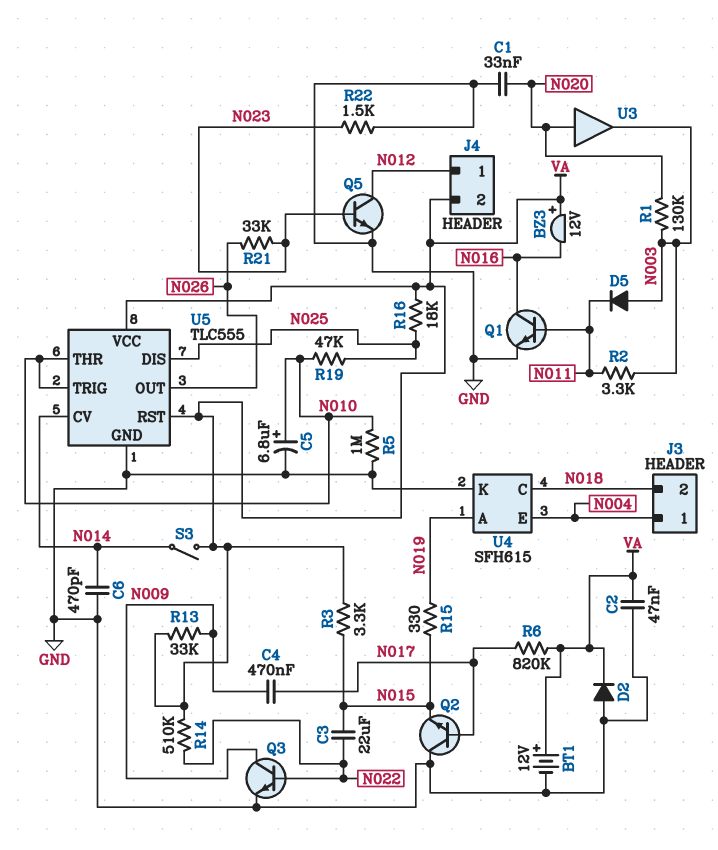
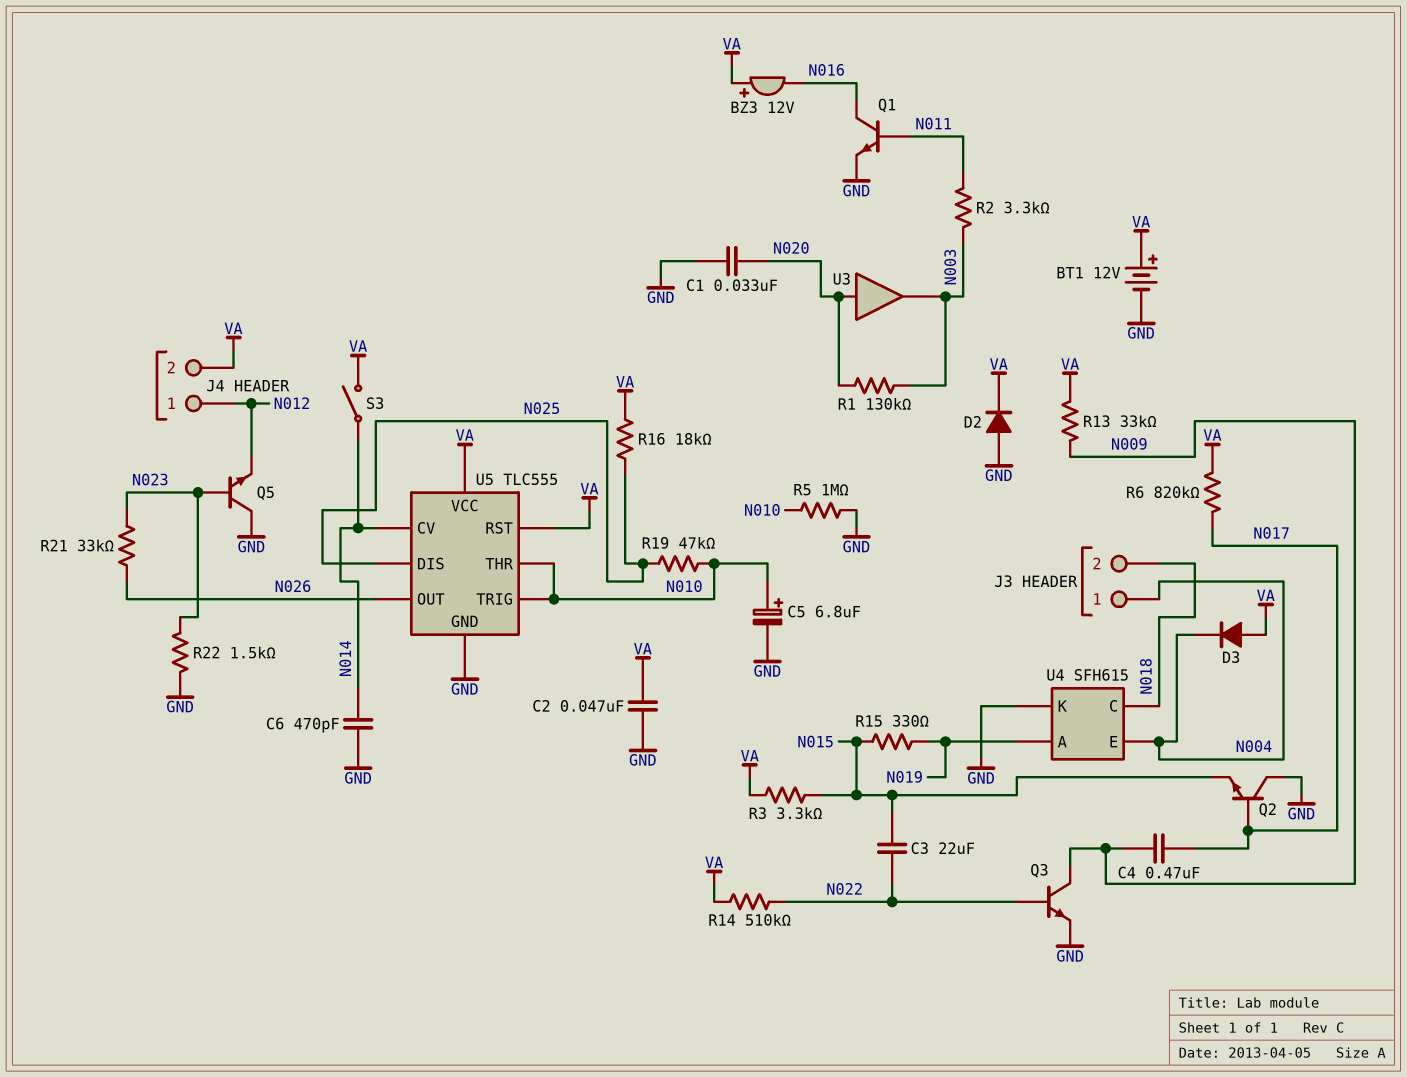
D3: none -> diode (A VA, K N004)
D5: diode (A N003, K N011) -> none
Q5: NPN (B N023, C N012, E GND) -> NPN (B N023, C GND, E N012)

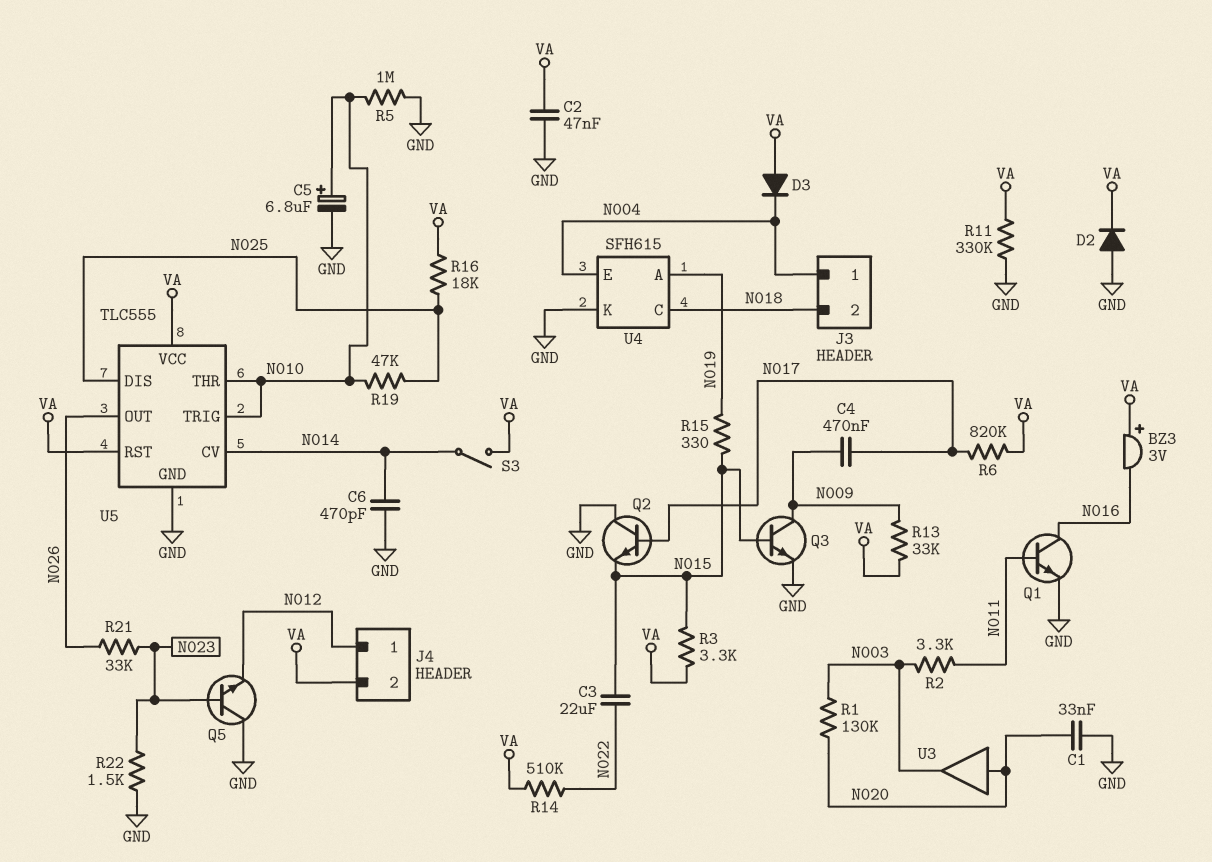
BT1: 12V (plus VA, minus GND) -> none
BZ3: buzzer 12V (plus VA, minus N016) -> buzzer 3V (plus VA, minus N016)
Q3: NPN (B N022, C N009, E GND) -> NPN (B N015, C N009, E GND)
R11: none -> 330k (GND, VA)

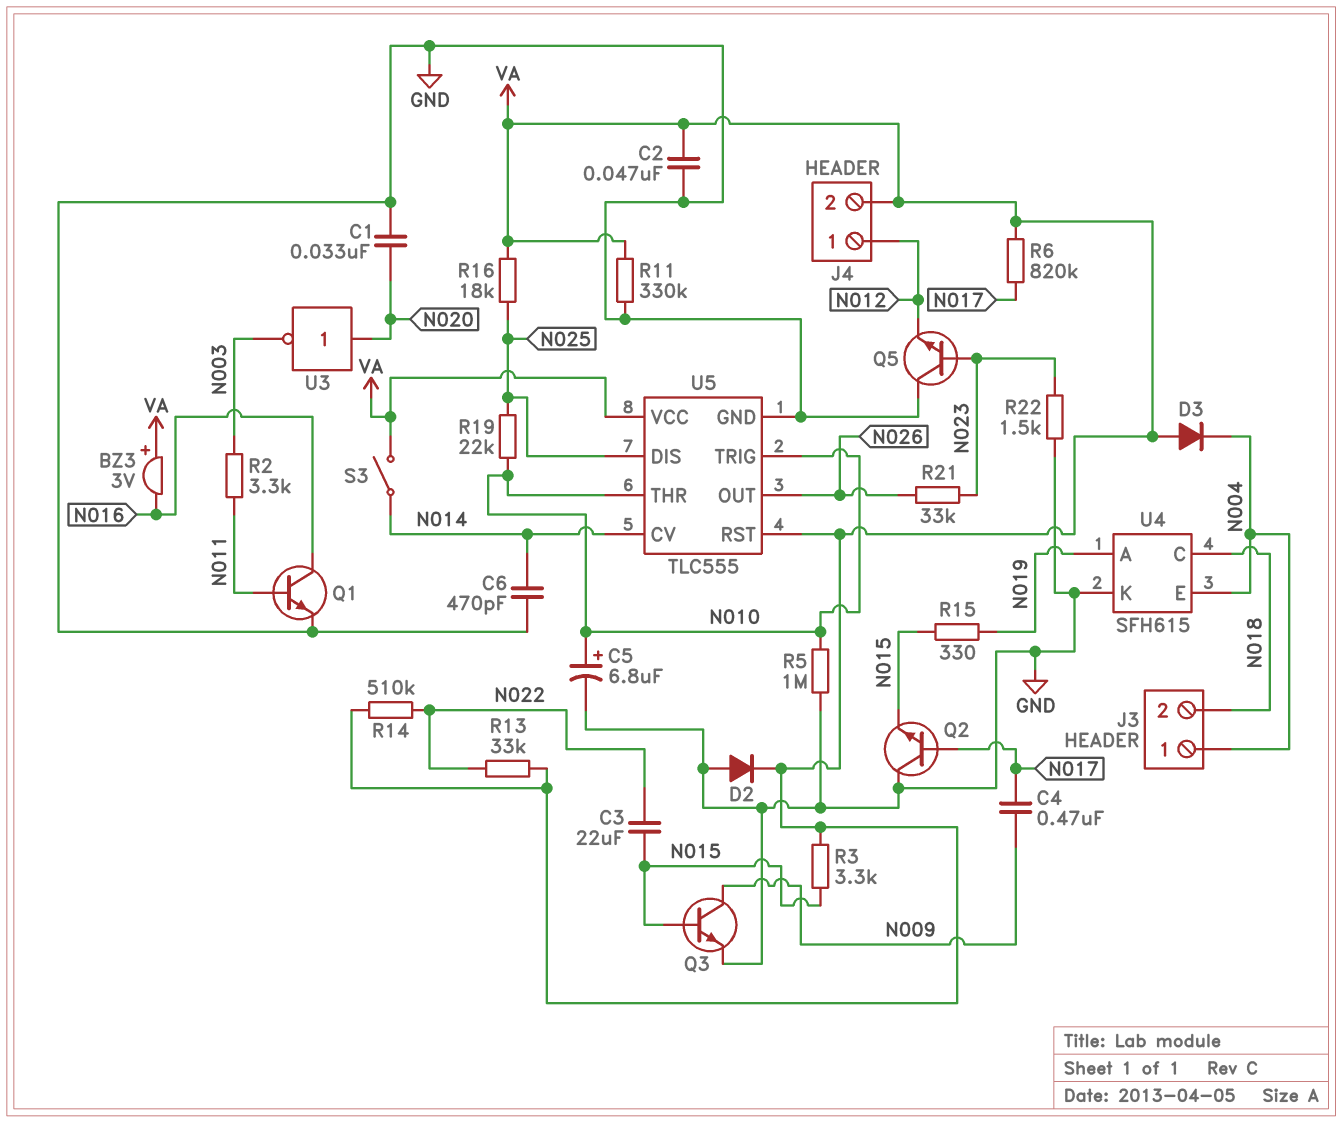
R1: 130k (N003, N020) -> none
R13: 33k (N009, VA) -> 33k (N022, VA)
R19: 47k (N010, N025) -> 22k (N010, N025)
U3: buffer (in N020, out N003) -> NOT (in N020, out N003)

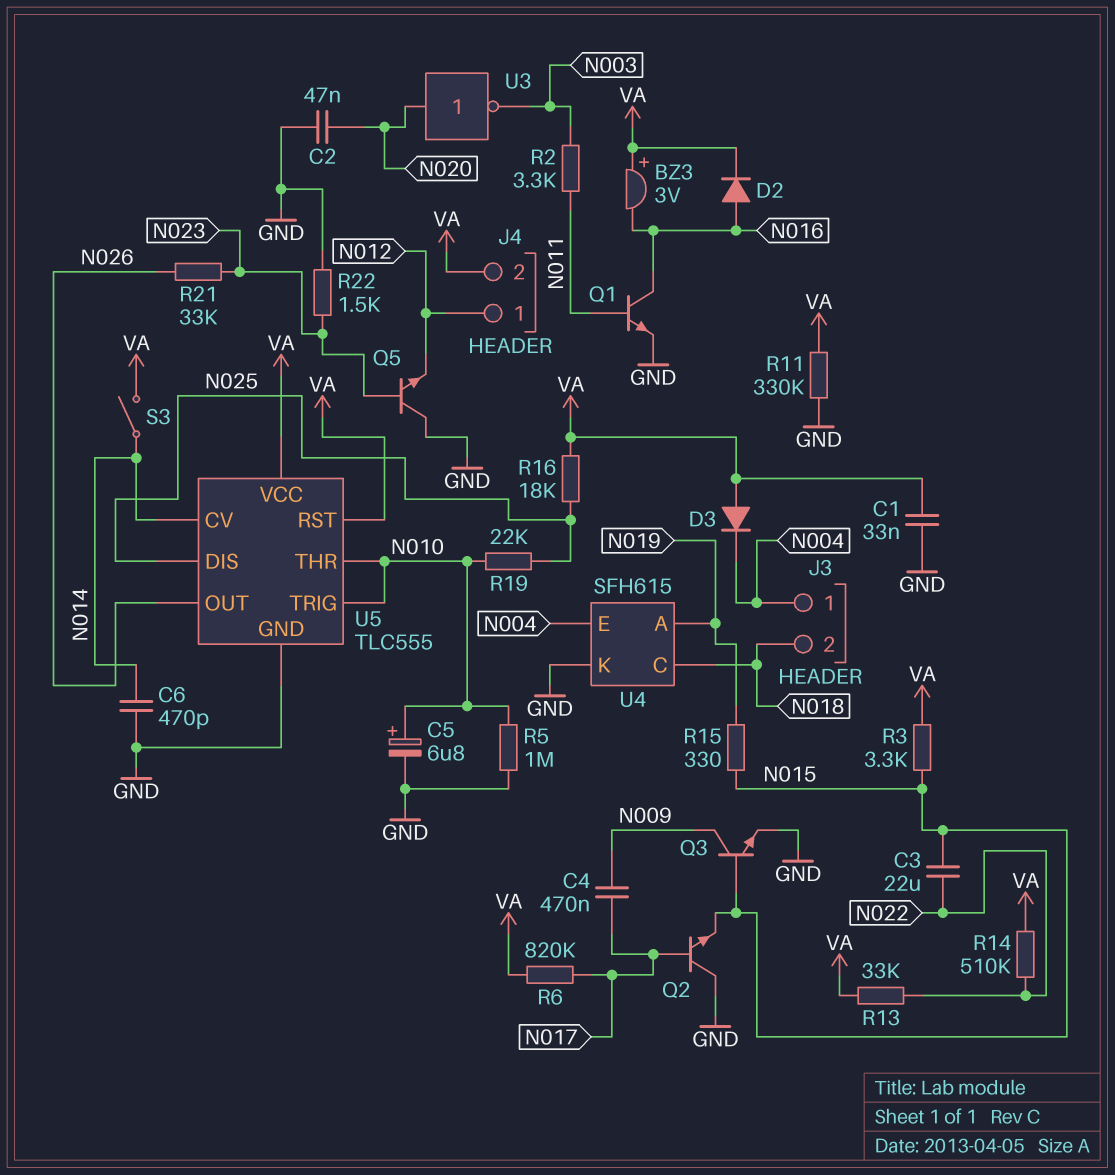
C1: 33nF (GND, N020) -> 33nF (GND, VA)
C2: 47nF (GND, VA) -> 47nF (GND, N020)
D2: diode (A GND, K VA) -> diode (A N016, K VA)

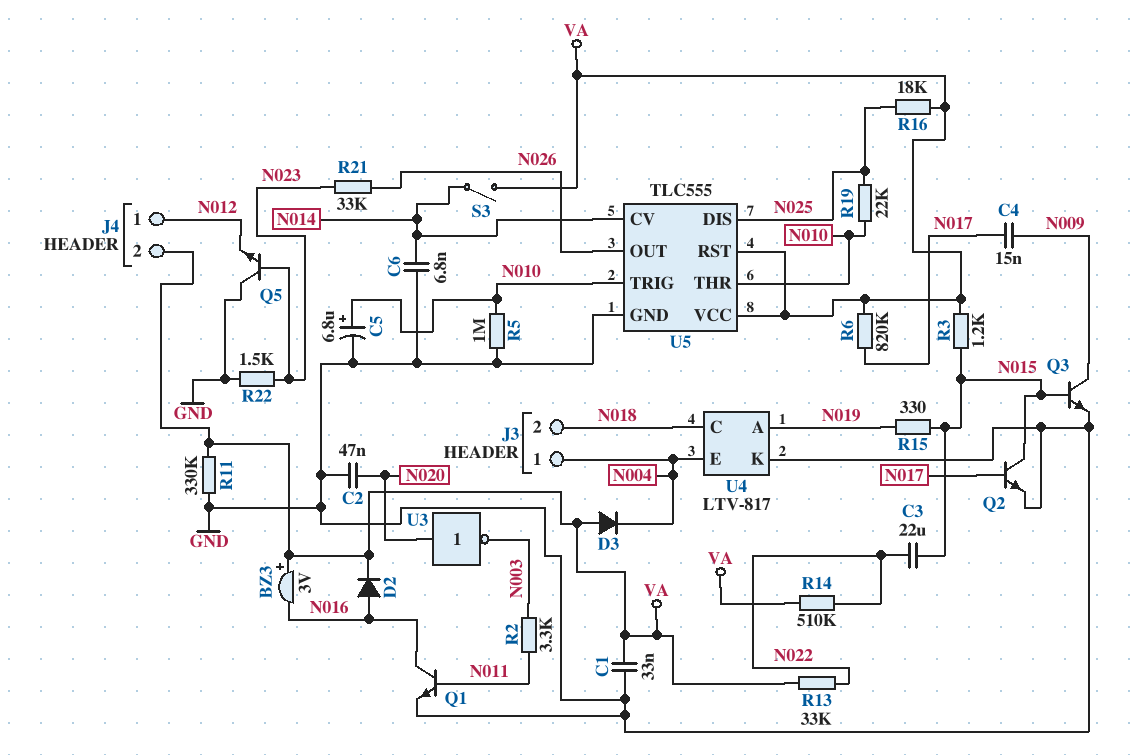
C4: 470nF (N009, N017) -> 15nF (N009, N017)
C6: 470pF (GND, N014) -> 6.8nF (GND, N014)
Q2: NPN (B N017, C GND, E N015) -> NPN (B N017, C N015, E GND)
R3: 3.3k (N015, VA) -> 1.2k (N015, VA)
U4: SFH615 -> LTV-817

